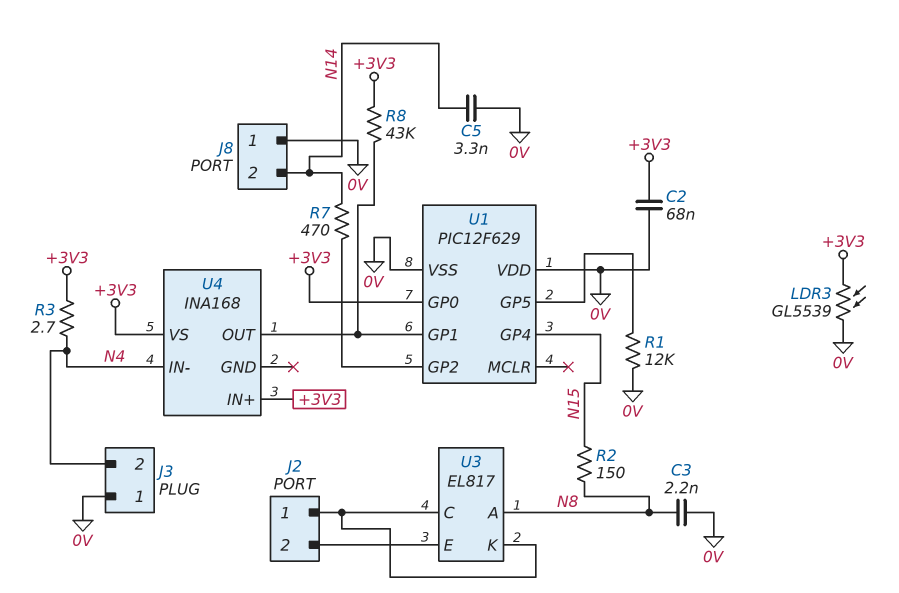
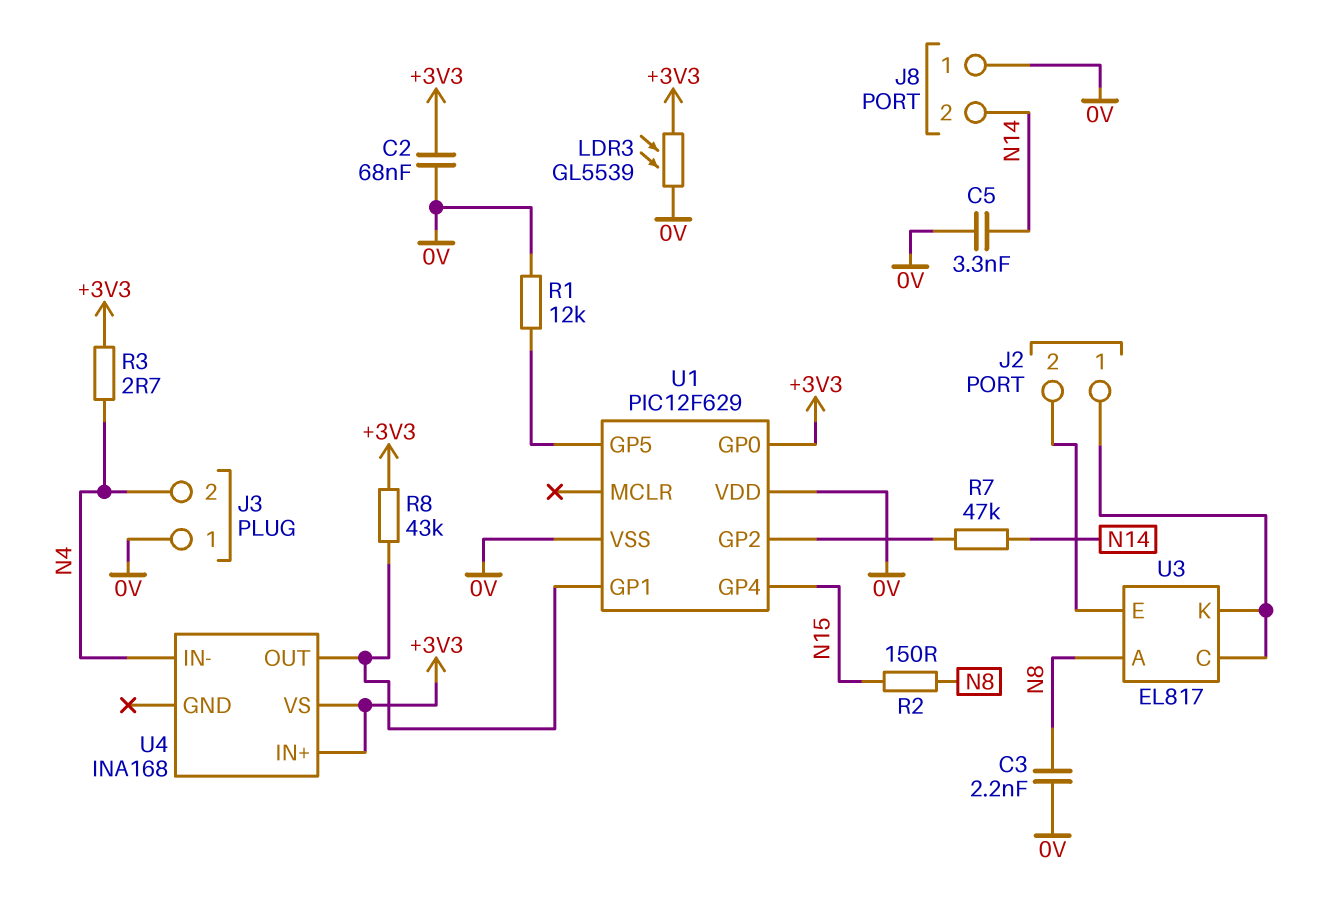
R7: 470 (N14, U1/GP2) -> 47k (N14, U1/GP2)

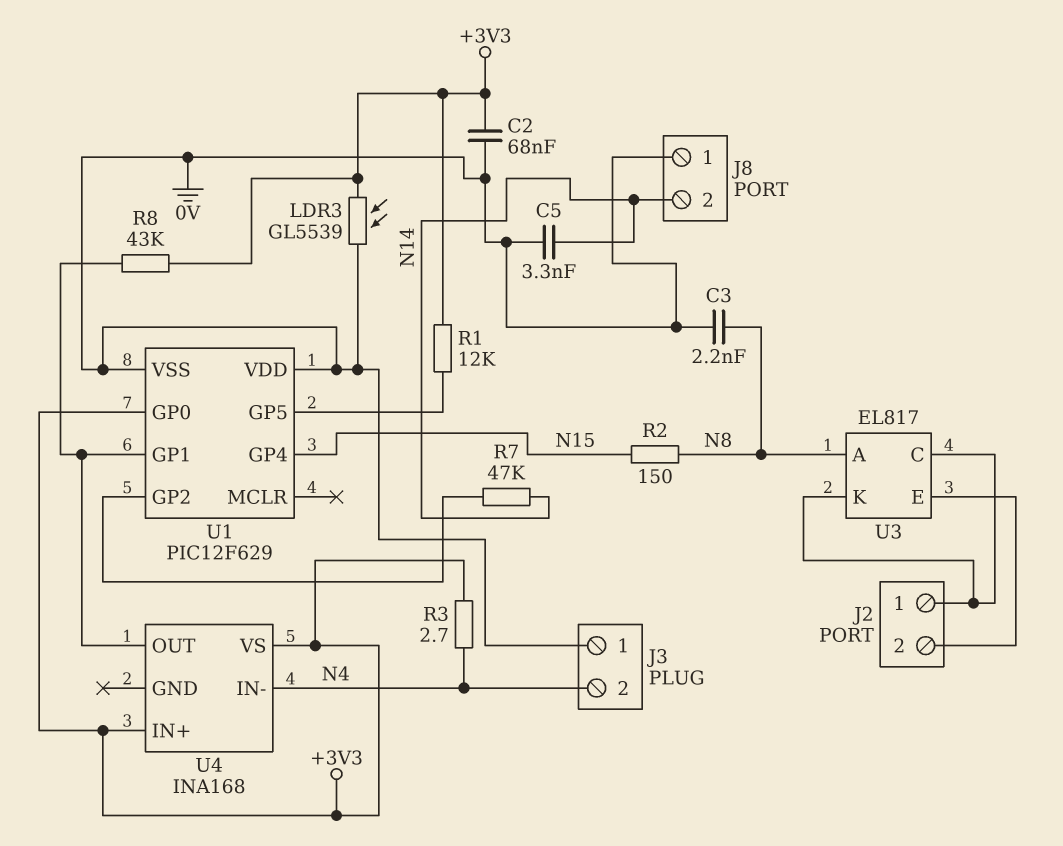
R1: 12k (0V, U1/GP5) -> 12k (+3V3, U1/GP5)

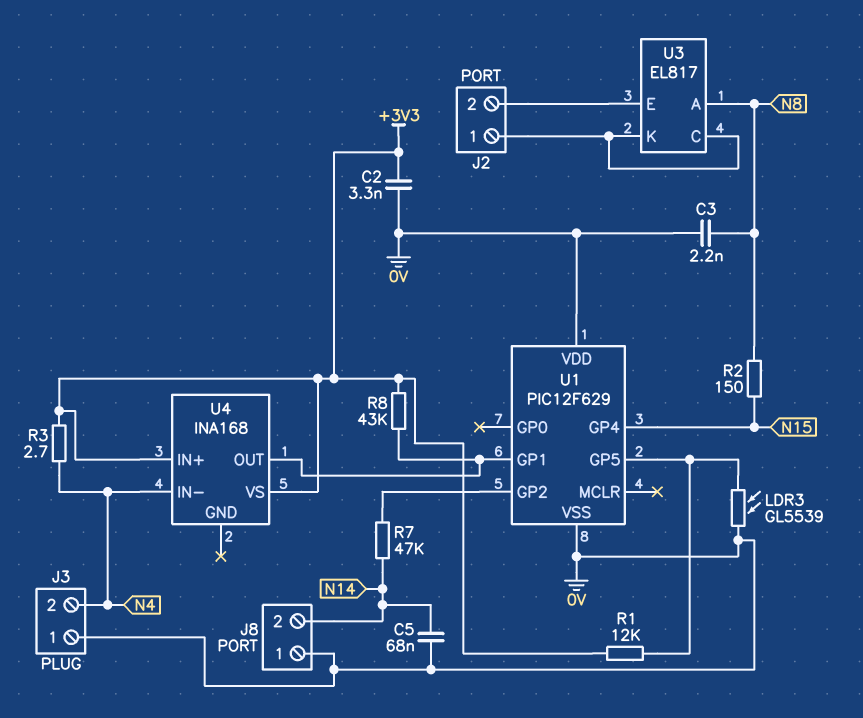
C2: 68nF (+3V3, 0V) -> 3.3nF (+3V3, 0V)
C5: 3.3nF (0V, N14) -> 68nF (0V, N14)
LDR3: GL5539 (+3V3, 0V) -> GL5539 (0V, U1/GP5)
U1 pin GP0: +3V3 -> none

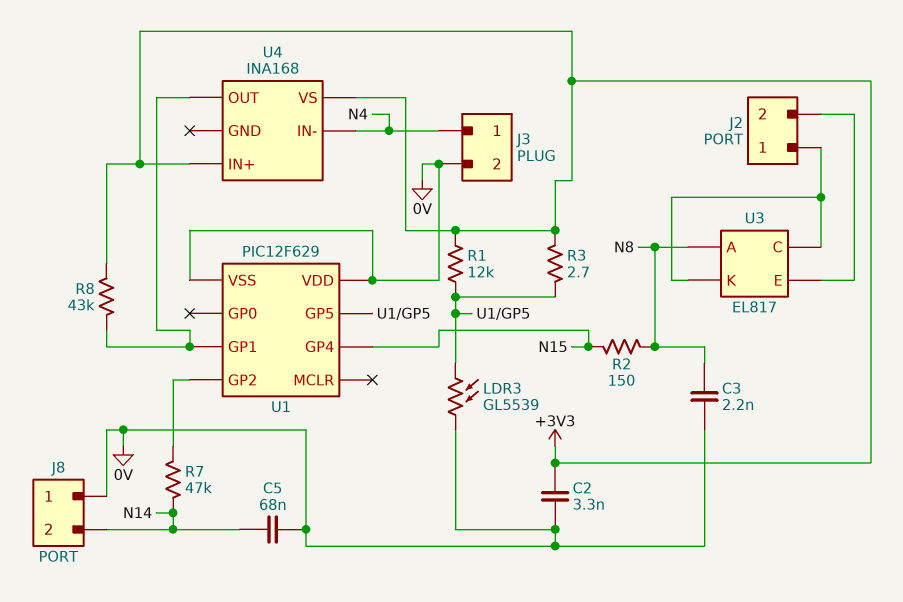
J3 pin 1: 0V -> N4
J3 pin 2: N4 -> 0V
R3: 2.7 (+3V3, N4) -> 2.7 (+3V3, U1/GP5)

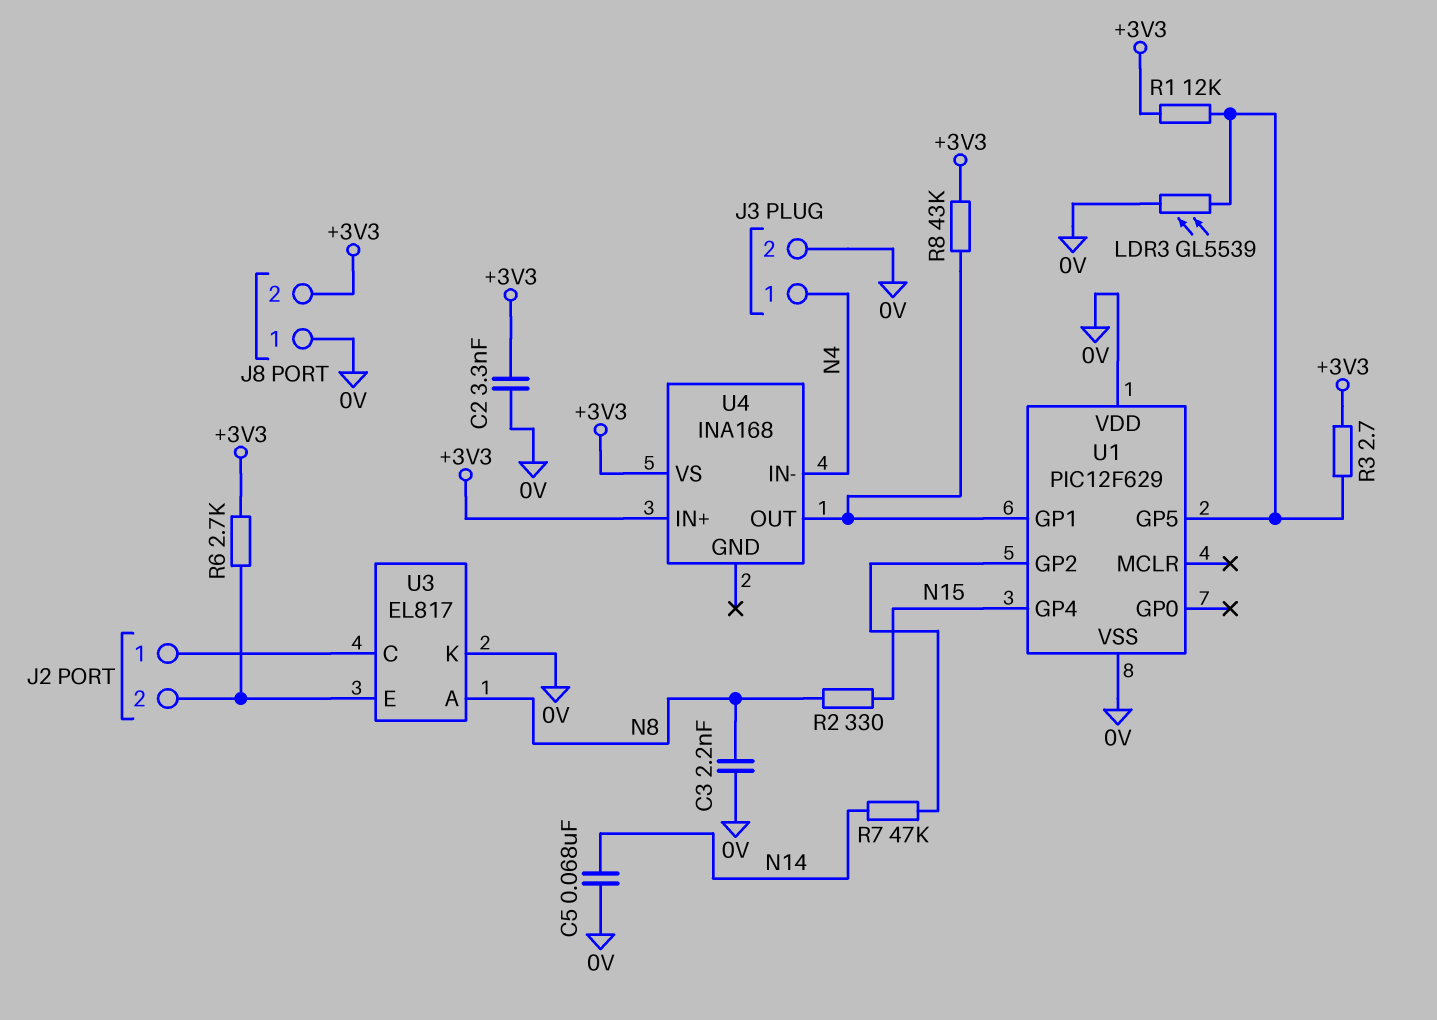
J8 pin 2: N14 -> +3V3
R2: 150 (N8, N15) -> 330 (N8, N15)
R6: none -> 2.7k (+3V3, J2/2)
U3 pin K: J2/1 -> 0V

